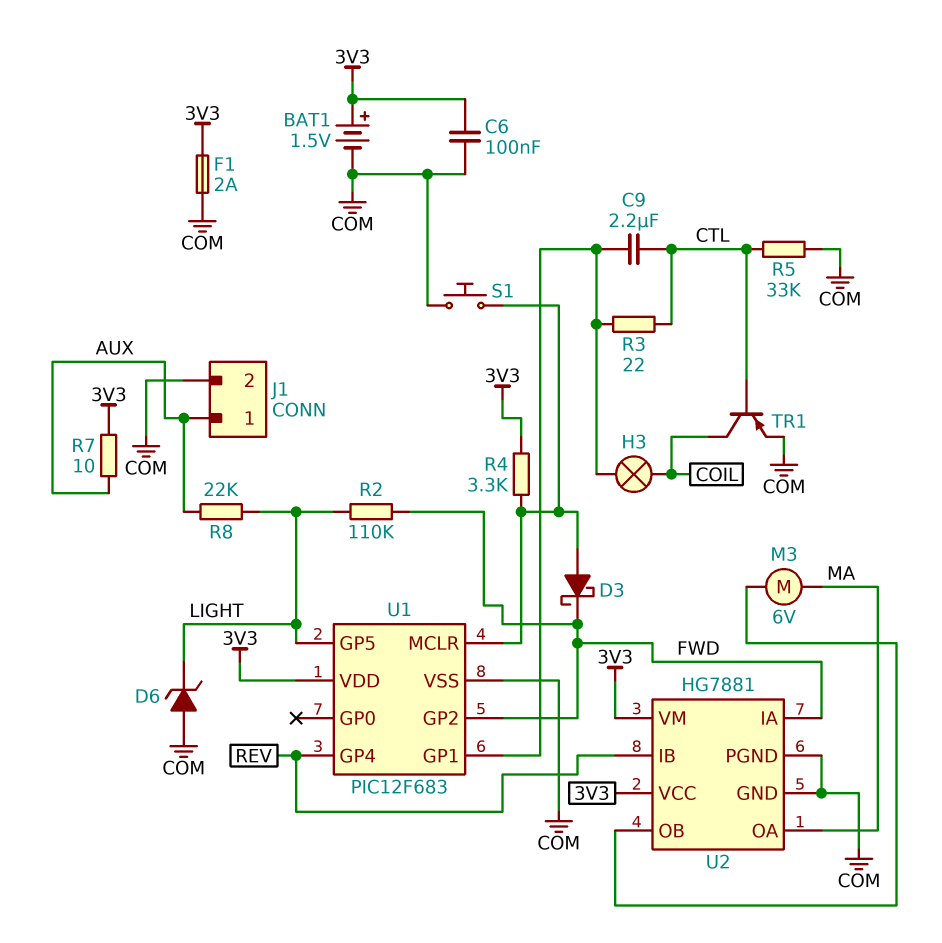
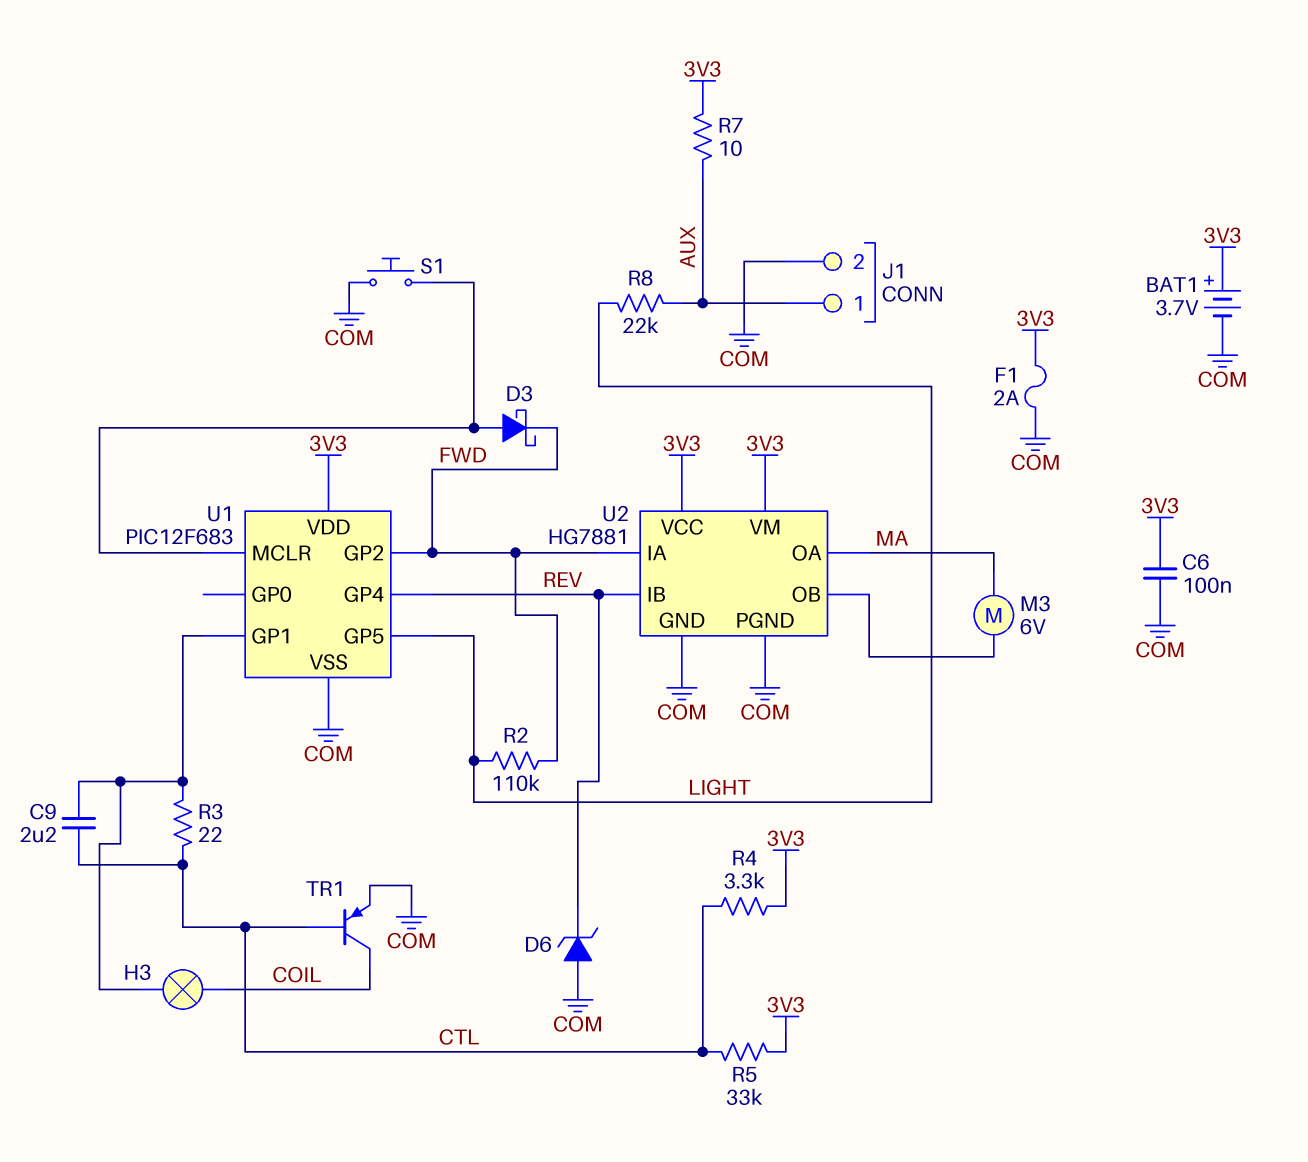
BAT1: 1.5V (plus 3V3, minus COM) -> 3.7V (plus 3V3, minus COM)
D6: zener (A COM, K LIGHT) -> zener (A COM, K REV)
R4: 3.3k (3V3, U1/MCLR) -> 3.3k (3V3, CTL)
R5: 33k (COM, CTL) -> 33k (3V3, CTL)

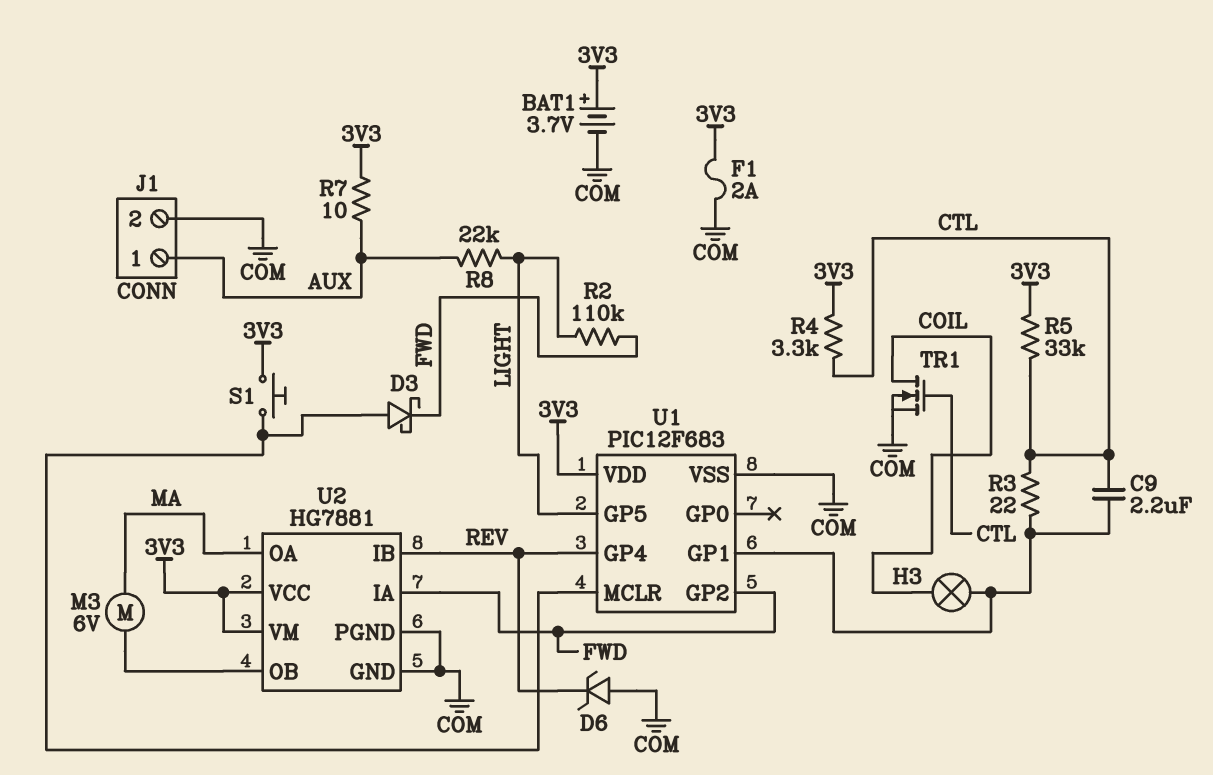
C6: 100nF (3V3, COM) -> none
S1: button (COM, U1/MCLR) -> button (3V3, U1/MCLR)
TR1: PNP (B CTL, C COIL, E COM) -> NMOS (G CTL, D COIL, S COM)

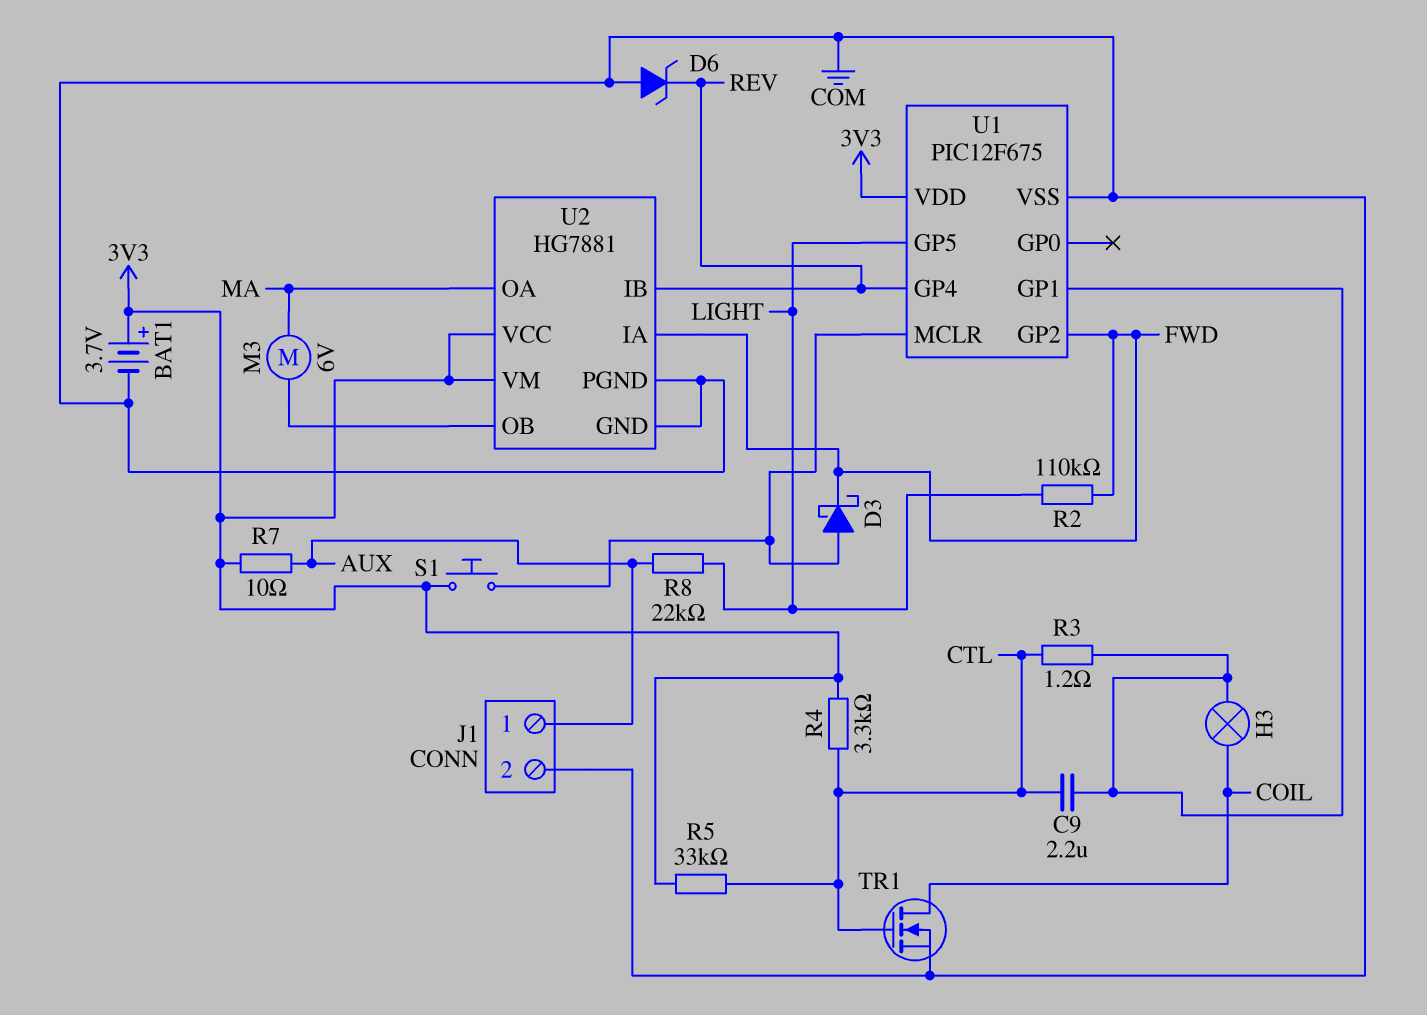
F1: 2A (3V3, COM) -> none
R3: 22 (CTL, U1/GP1) -> 1.2 (CTL, U1/GP1)
U1: PIC12F683 -> PIC12F675

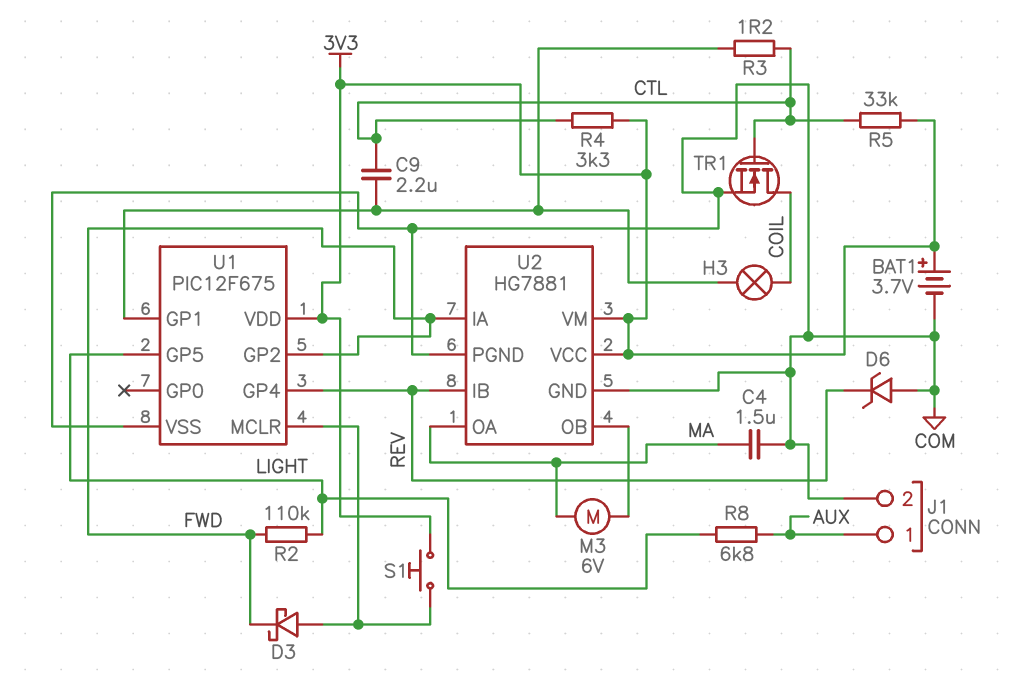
C4: none -> 1.5uF (COM, MA)
R7: 10 (3V3, AUX) -> none
R8: 22k (AUX, LIGHT) -> 6.8k (AUX, LIGHT)

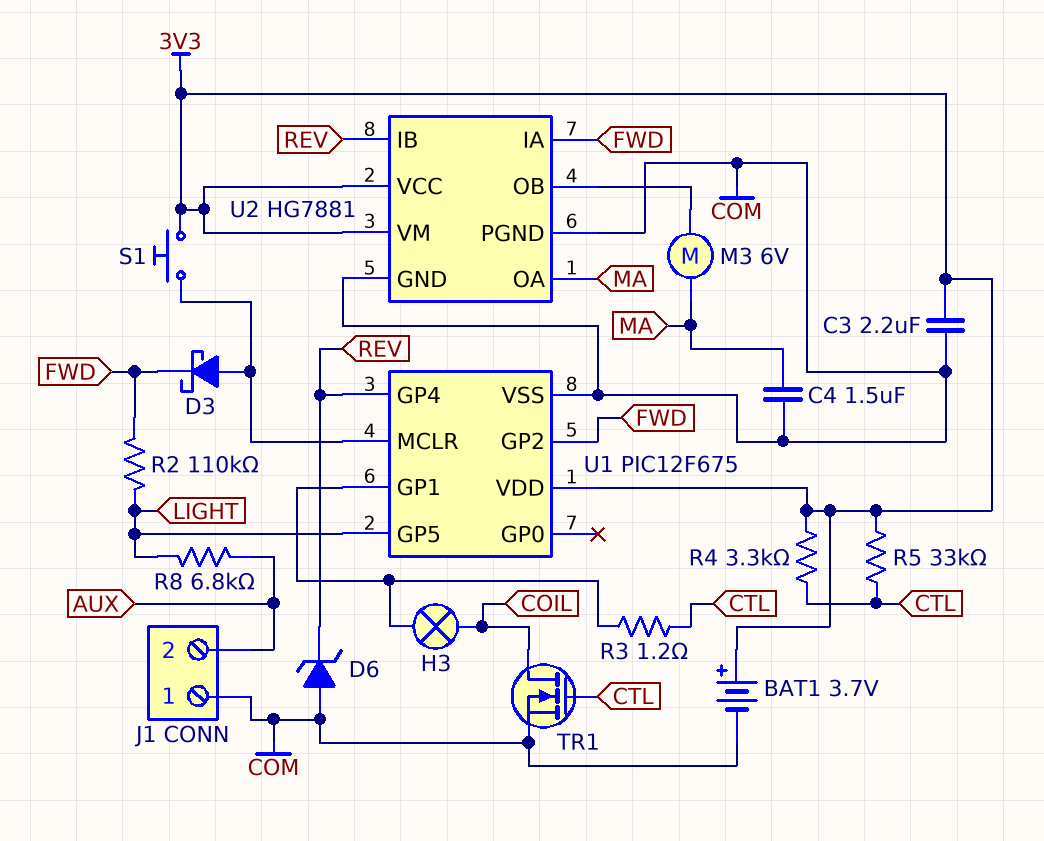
C3: none -> 2.2uF (3V3, COM)
C9: 2.2uF (CTL, U1/GP1) -> none
J1 pin 1: AUX -> COM
J1 pin 2: COM -> AUX

